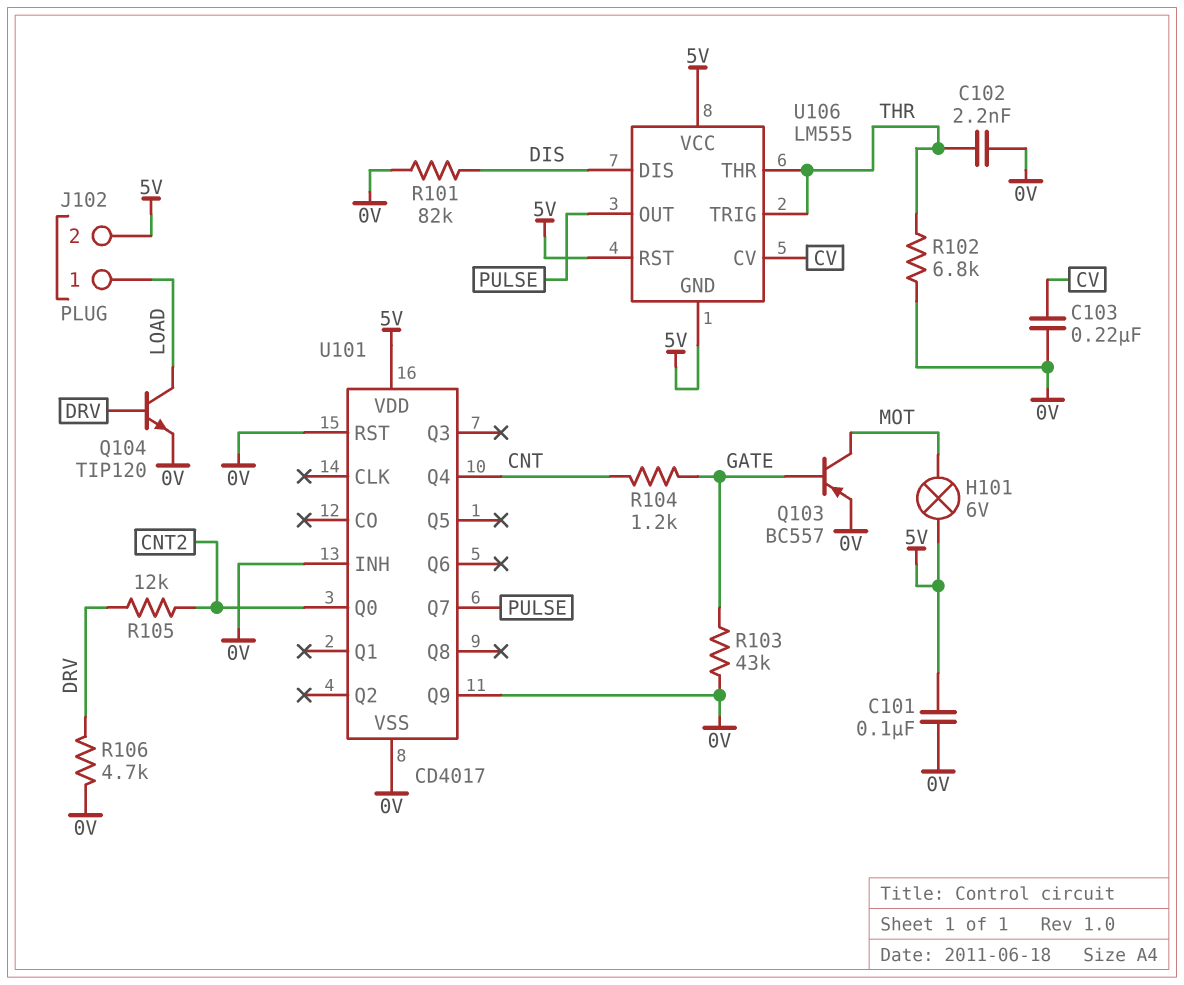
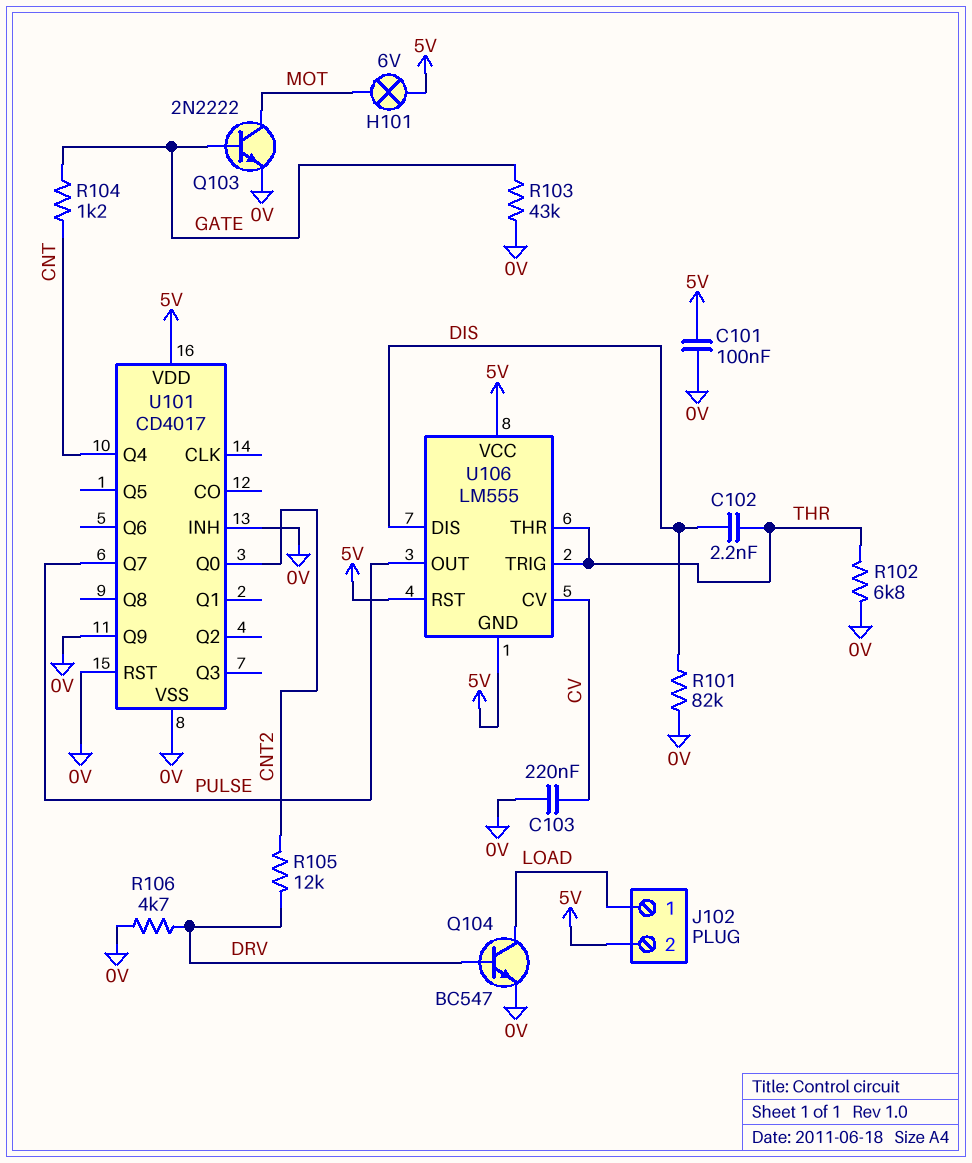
C102: 2.2nF (0V, THR) -> 2.2nF (DIS, THR)
Q103: PNP BC557 (B GATE, C MOT, E 0V) -> NPN 2N2222 (B GATE, C MOT, E 0V)
Q104: NPN TIP120 (B DRV, C LOAD, E 0V) -> NPN BC547 (B DRV, C LOAD, E 0V)

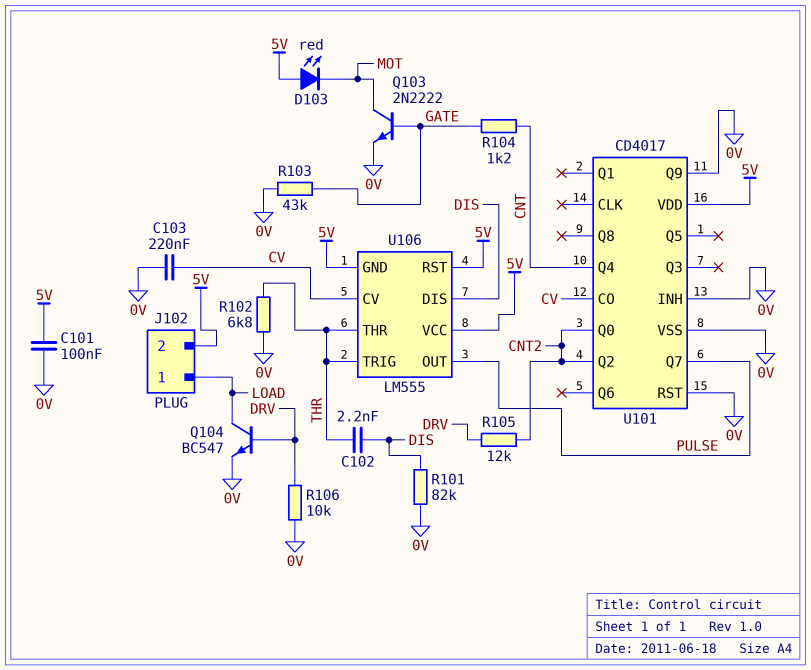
D103: none -> LED red (A 5V, K MOT)
H101: lamp 6V (5V, MOT) -> none
R106: 4.7k (0V, DRV) -> 10k (0V, DRV)
U101 pin CO: none -> CV
U101 pin Q2: none -> CNT2

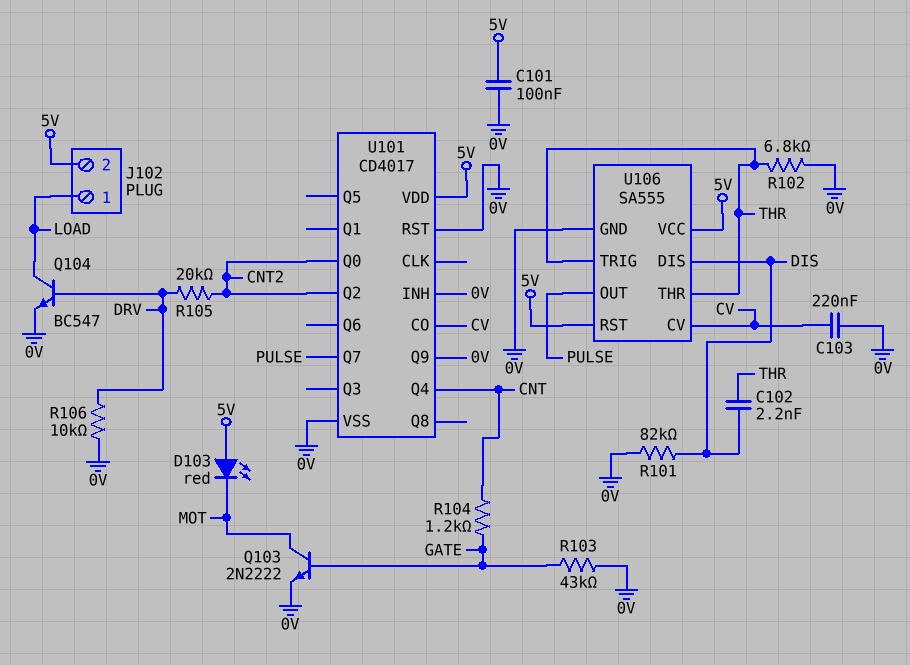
R105: 12k (CNT2, DRV) -> 20k (CNT2, DRV)
U106: LM555 -> SA555
U106 pin GND: 5V -> 0V

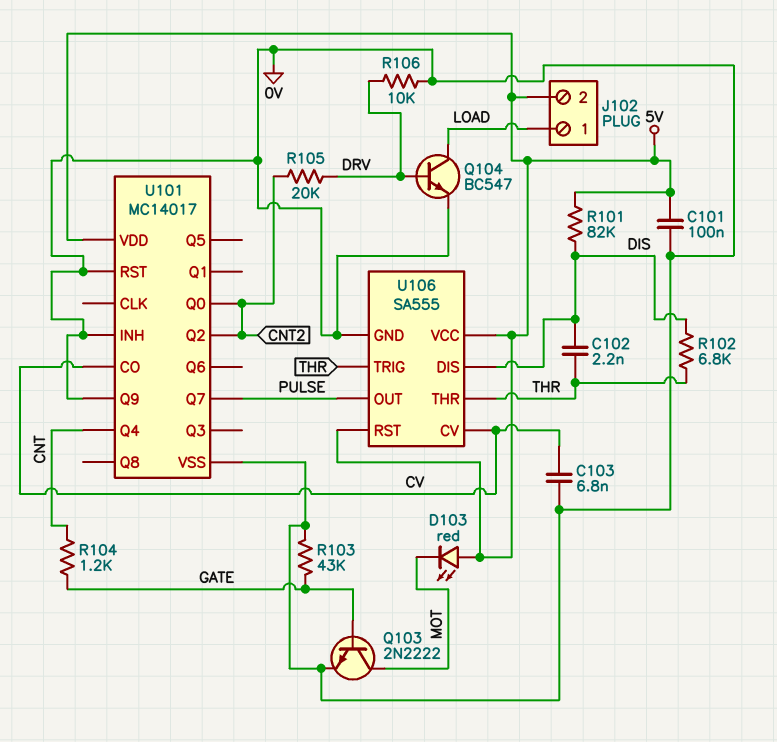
C103: 220nF (0V, CV) -> 6.8nF (0V, CV)
R101: 82k (0V, DIS) -> 82k (5V, DIS)
R102: 6.8k (0V, THR) -> 6.8k (DIS, THR)
U101: CD4017 -> MC14017

